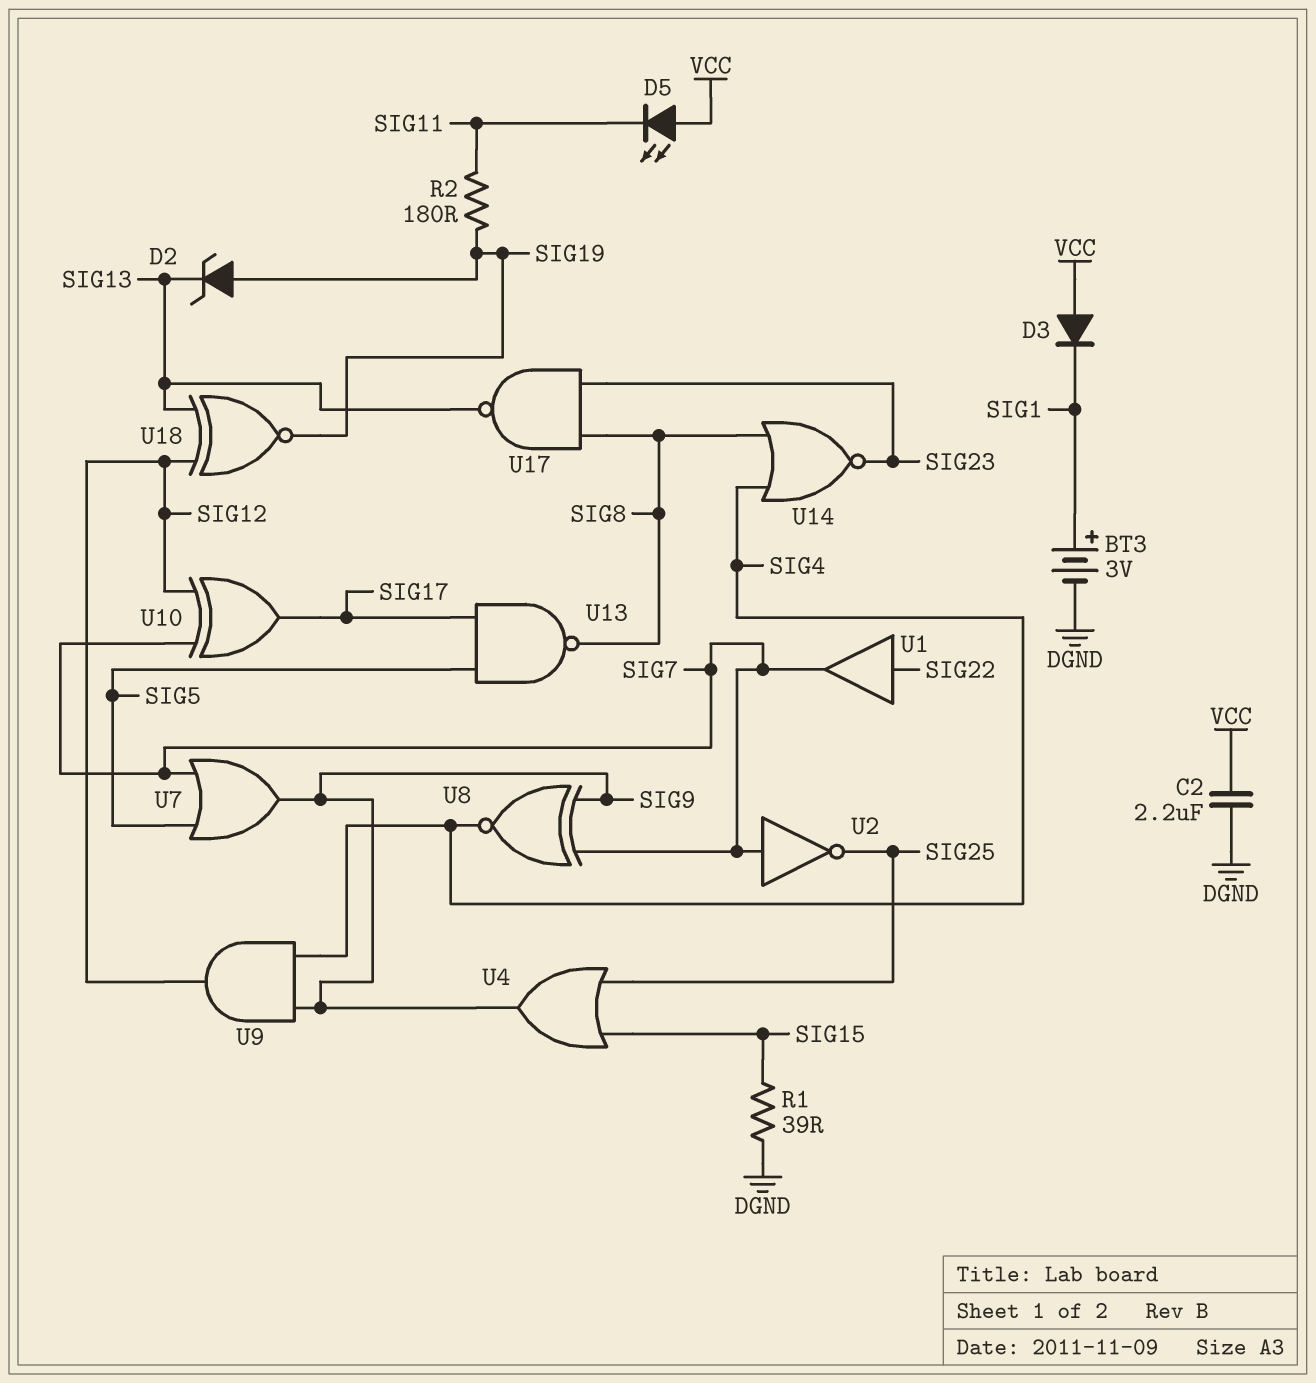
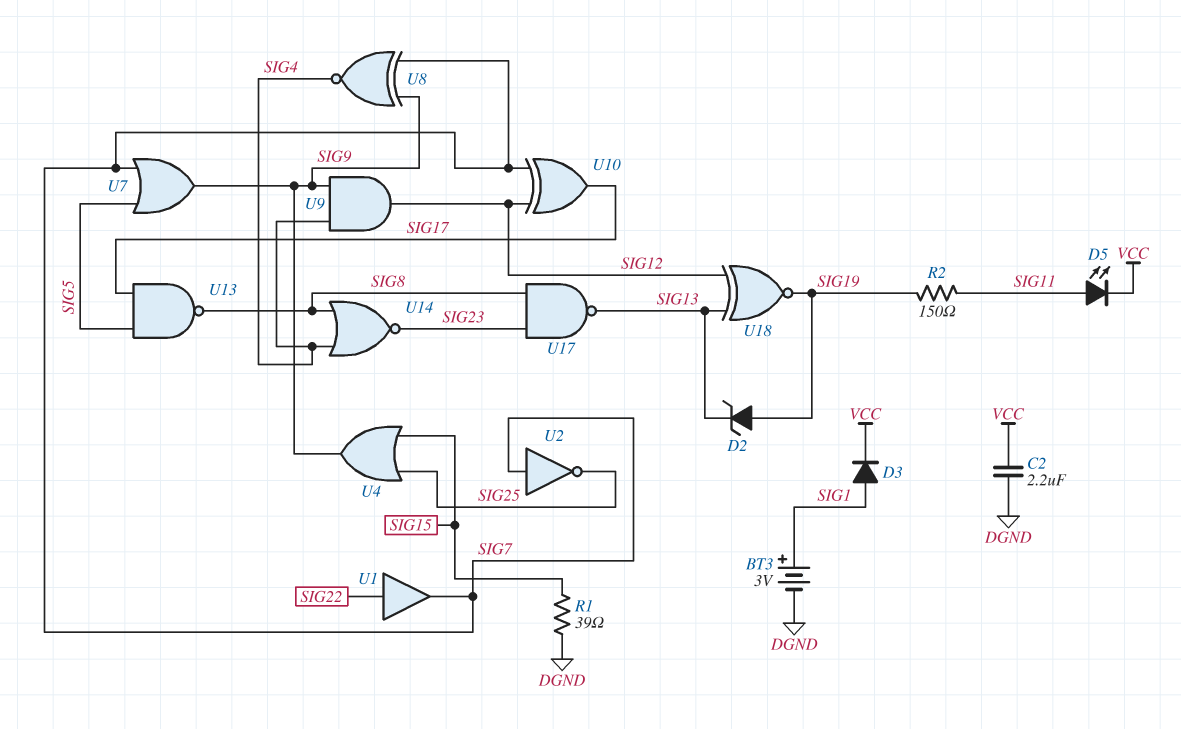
D3: diode (A VCC, K SIG1) -> diode (A SIG1, K VCC)
D5: LED (A VCC, K SIG11) -> LED (A SIG11, K VCC)
R2: 180 (SIG11, SIG19) -> 150 (SIG11, SIG19)

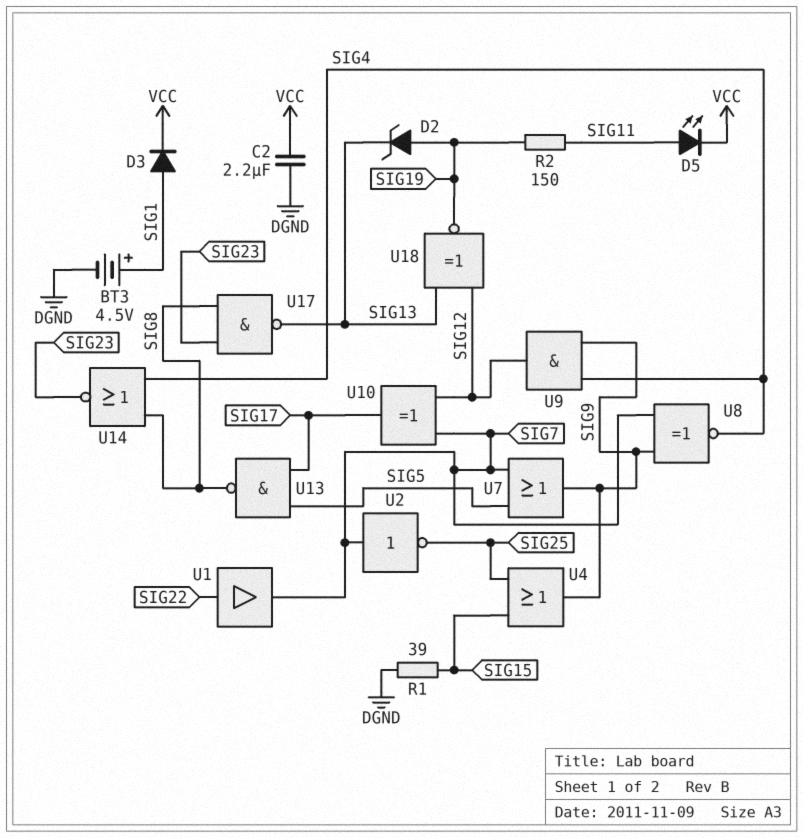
BT3: 3V (plus SIG1, minus DGND) -> 4.5V (plus SIG1, minus DGND)

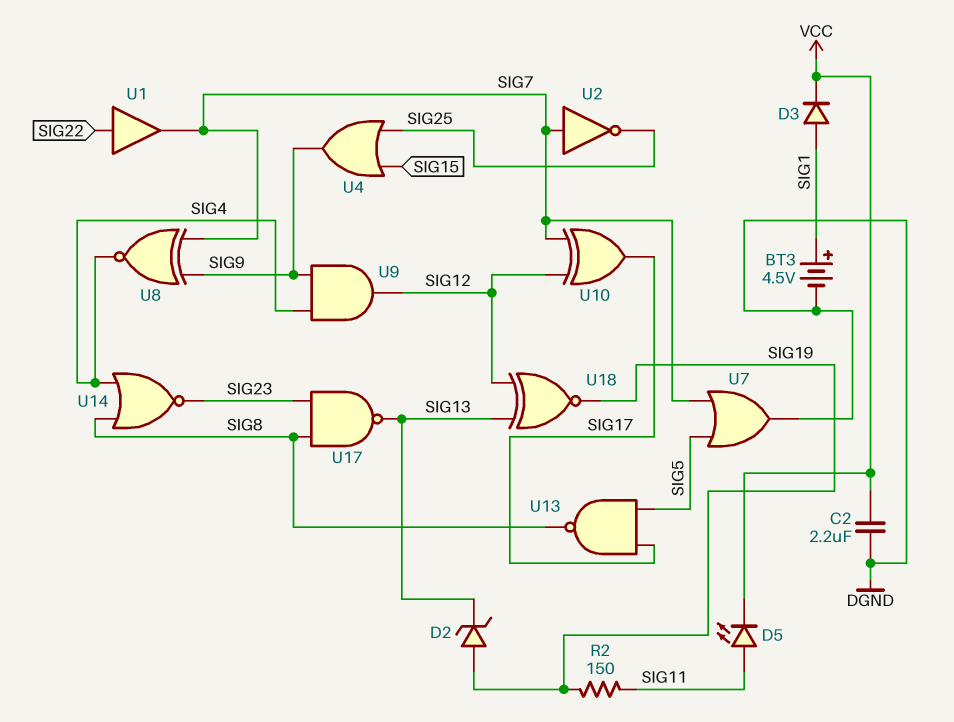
R1: 39 (DGND, SIG15) -> none
U7: OR (in SIG5, in SIG7, out SIG9) -> OR (in SIG5, in SIG7, out DGND)

